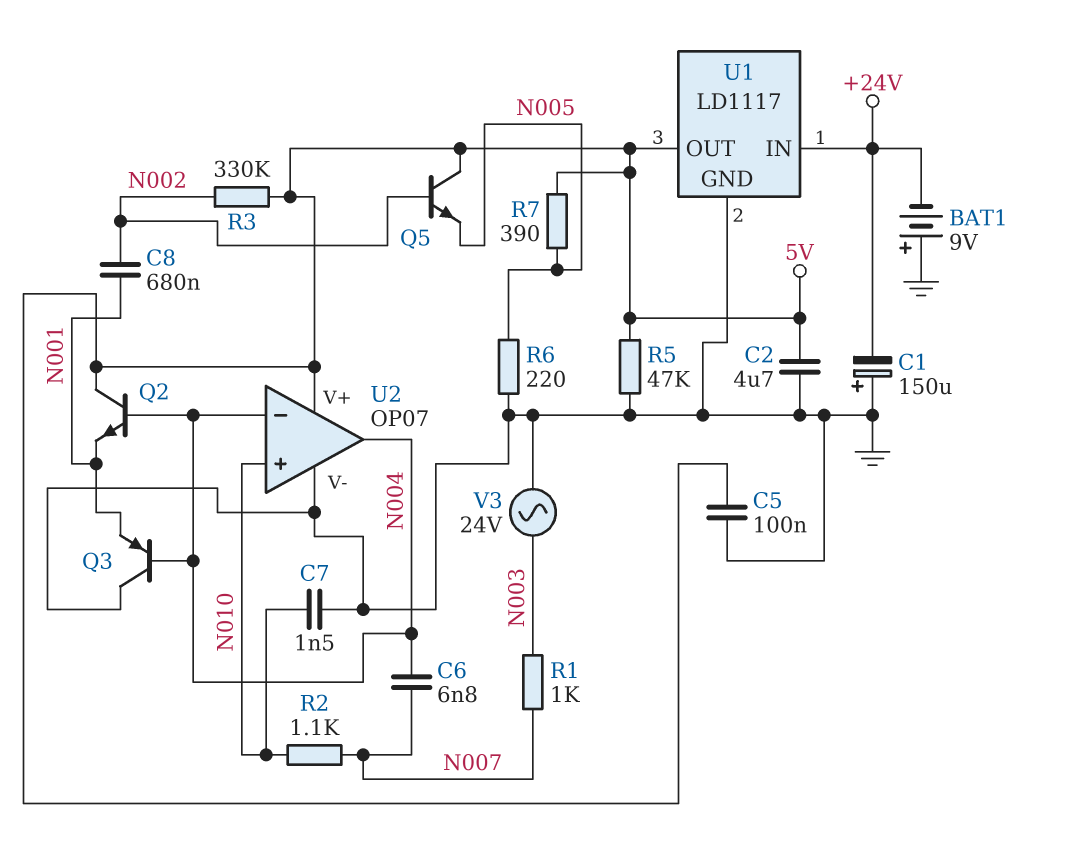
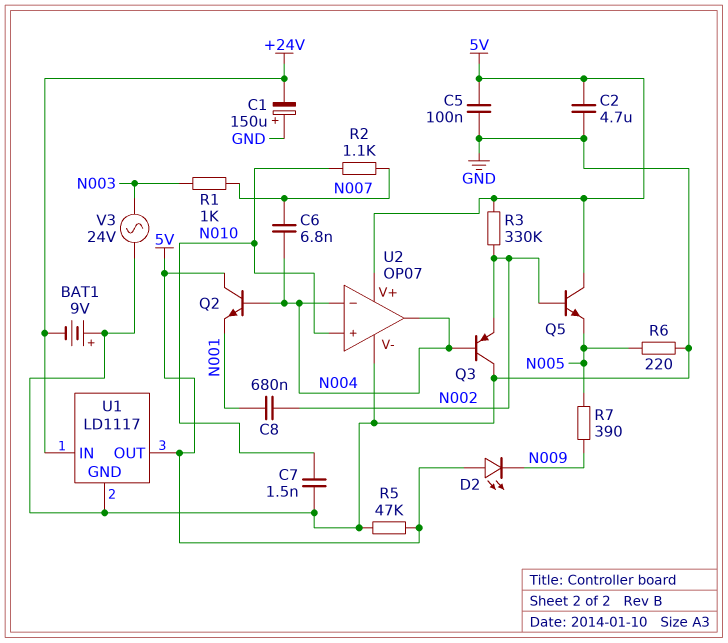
D2: none -> LED (A 5V, K N009)
Q3: PNP (B N004, C GND, E N001) -> PNP (B N004, C GND, E N002)
R7: 390 (5V, N005) -> 390 (N005, N009)

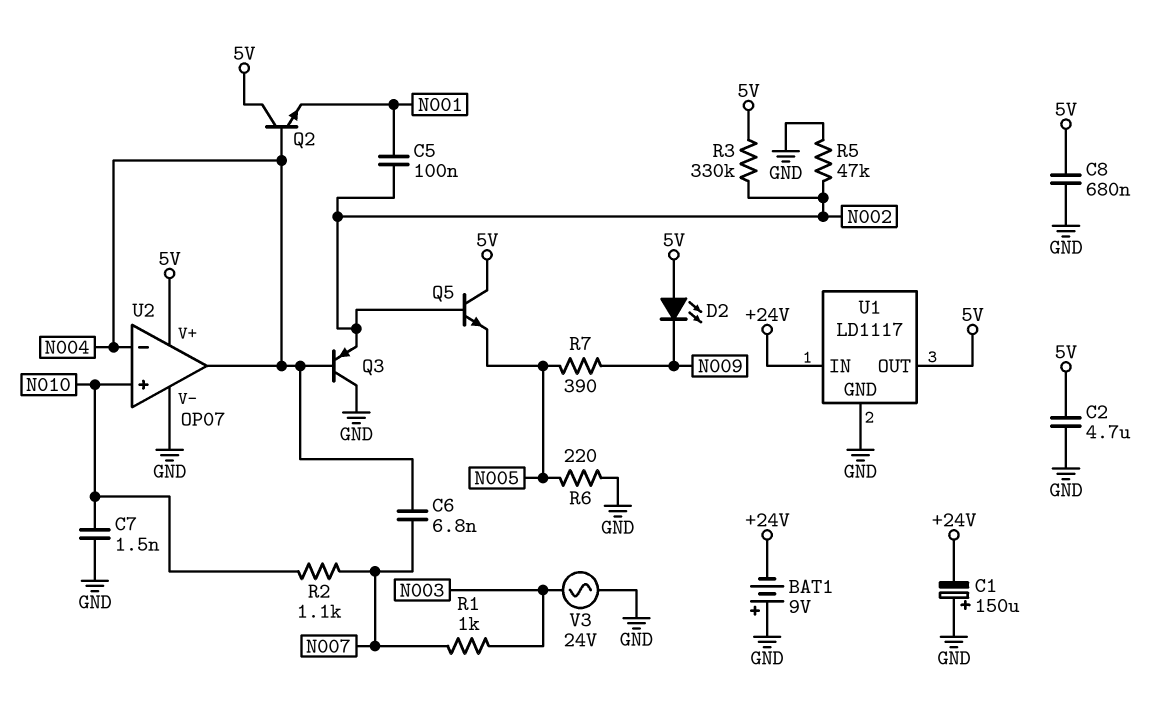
C5: 100nF (5V, GND) -> 100nF (N001, N002)
C8: 680nF (N001, N002) -> 680nF (5V, GND)
R5: 47k (5V, GND) -> 47k (GND, N002)

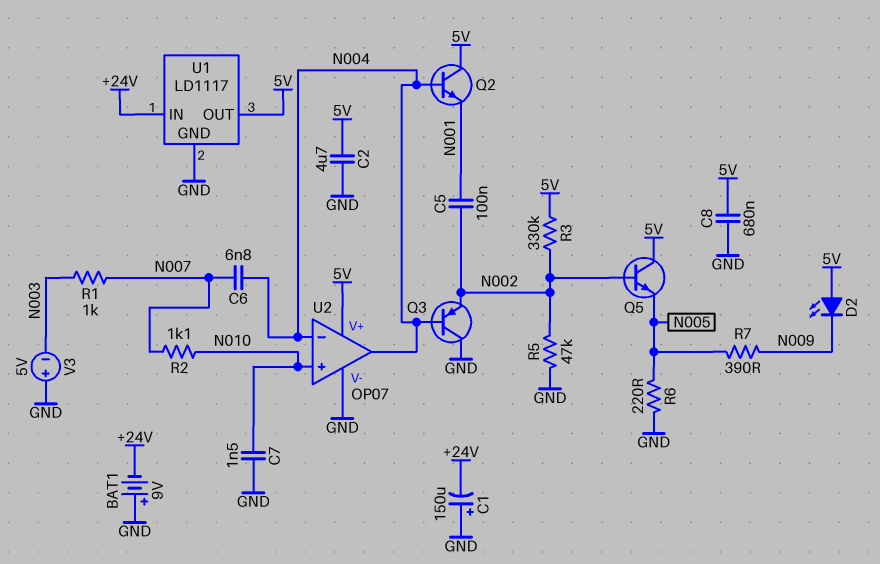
V3: AC 24V (GND, N003) -> 5V (plus GND, minus N003)

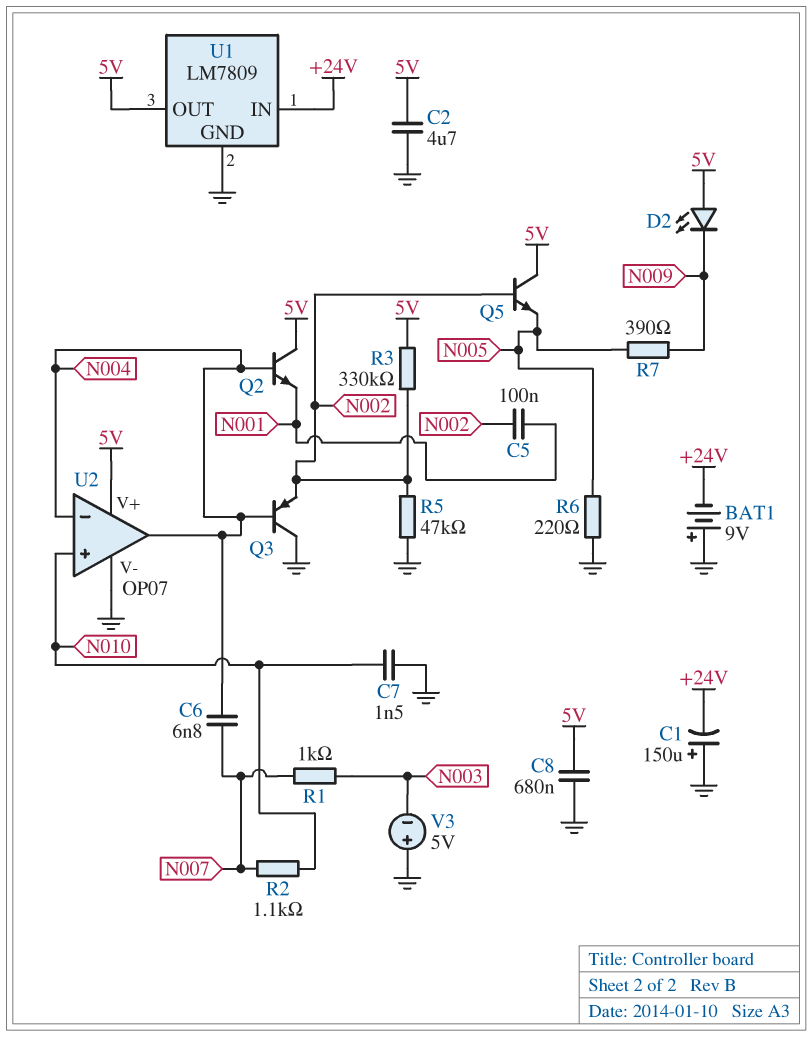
U1: LD1117 -> LM7809

